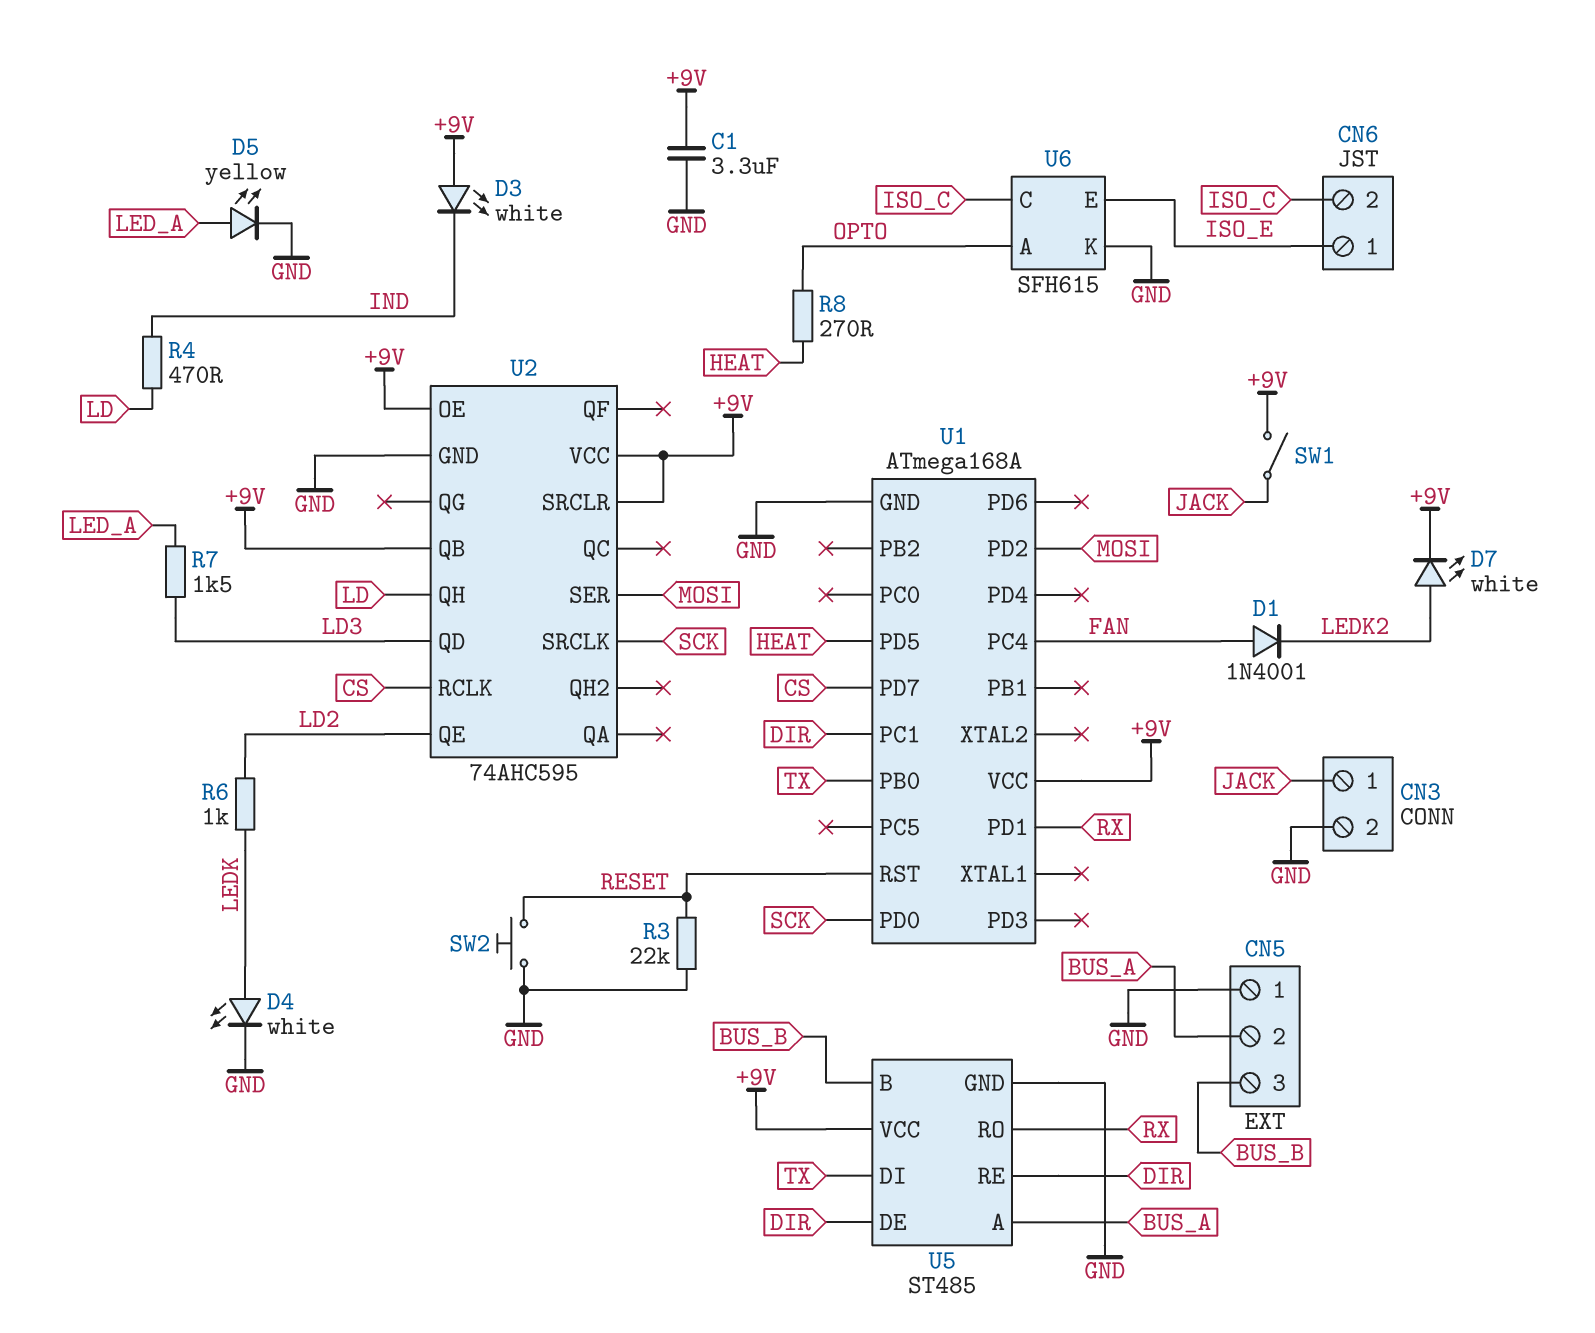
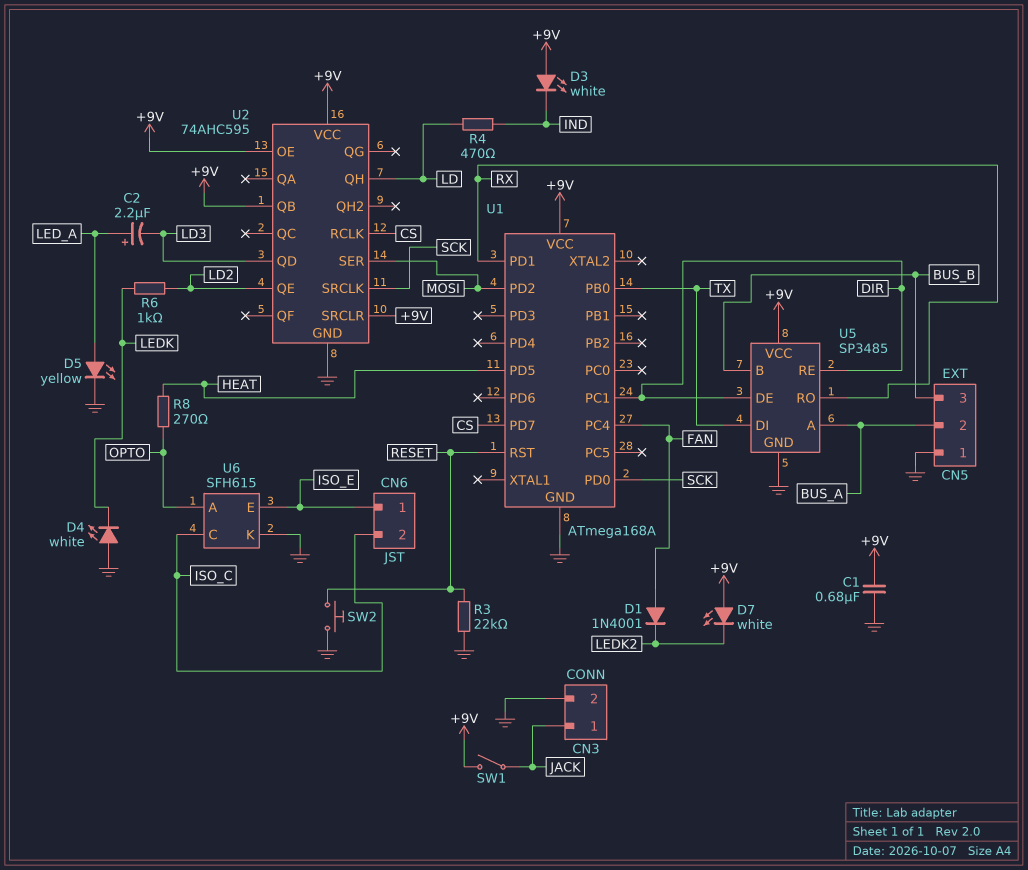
C1: 3.3uF (+9V, GND) -> 680nF (+9V, GND)
C2: none -> 2.2uF (plus LED_A, minus LD3)
D4: LED white (A LEDK, K GND) -> LED white (A GND, K LEDK)
D7: LED white (A LEDK2, K +9V) -> LED white (A +9V, K LEDK2)
R7: 1.5k (LD3, LED_A) -> none
U5: ST485 -> SP3485

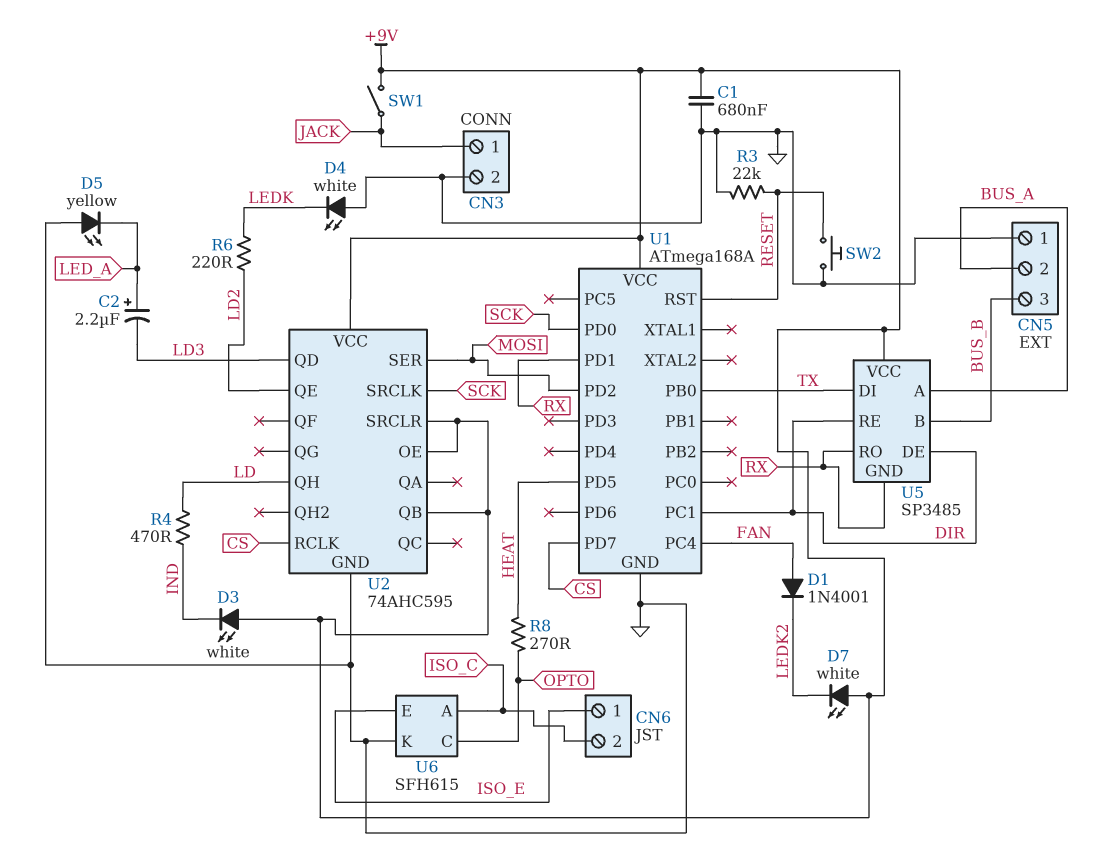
D5: LED yellow (A LED_A, K GND) -> LED yellow (A GND, K LED_A)
R6: 1k (LD2, LEDK) -> 220 (LD2, LEDK)
U5 pin GND: GND -> RX
U6 pin A: OPTO -> ISO_C
U6 pin C: ISO_C -> OPTO

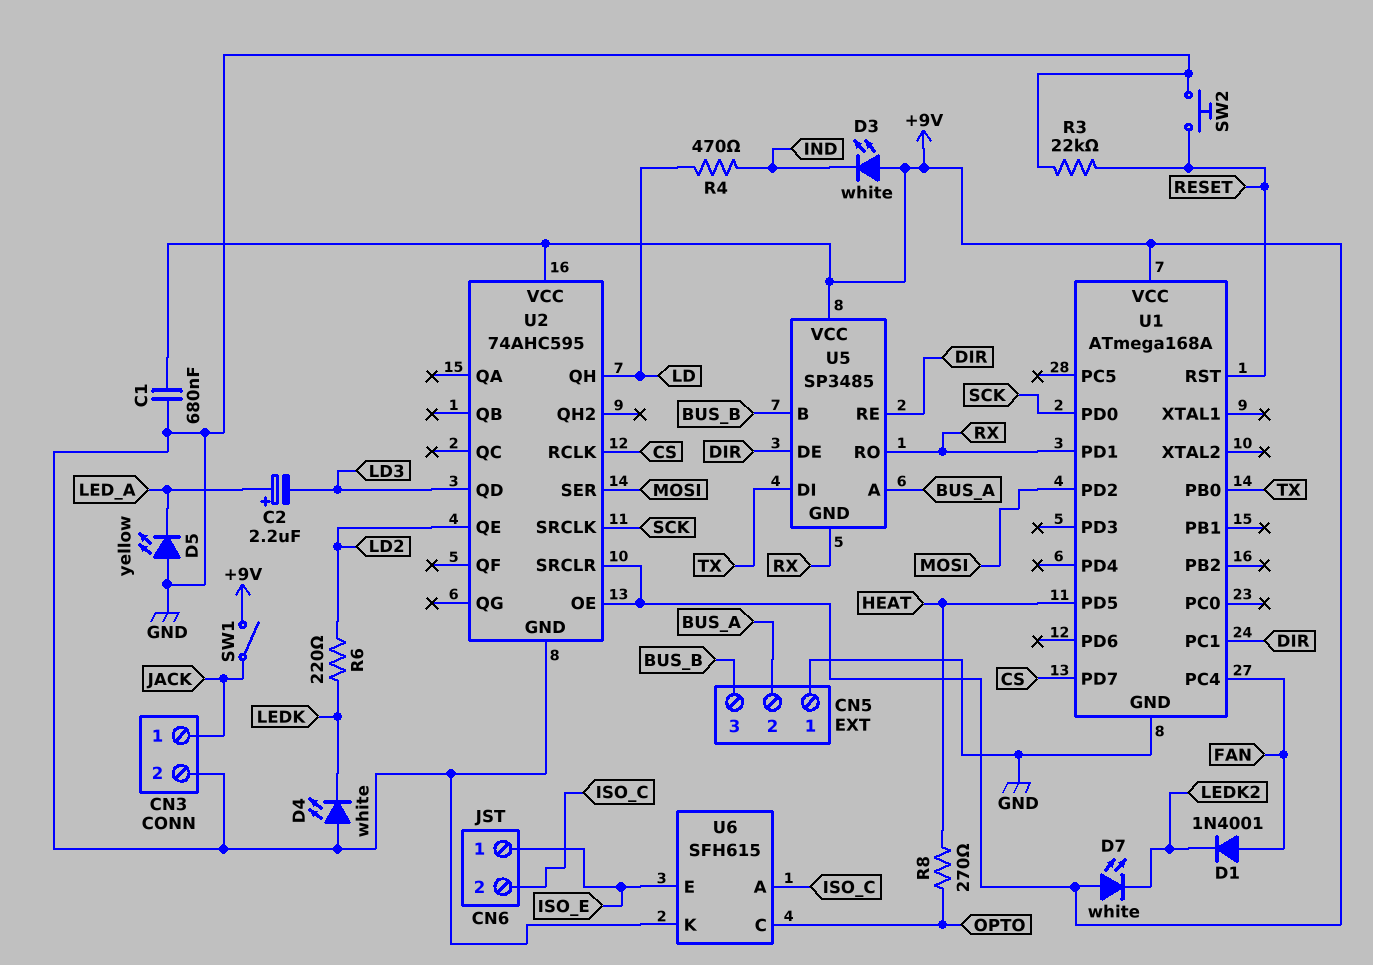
U2 pin QB: +9V -> none

